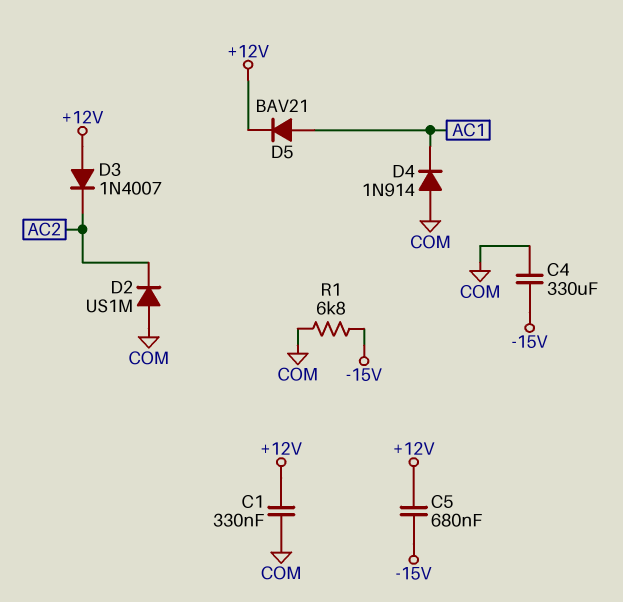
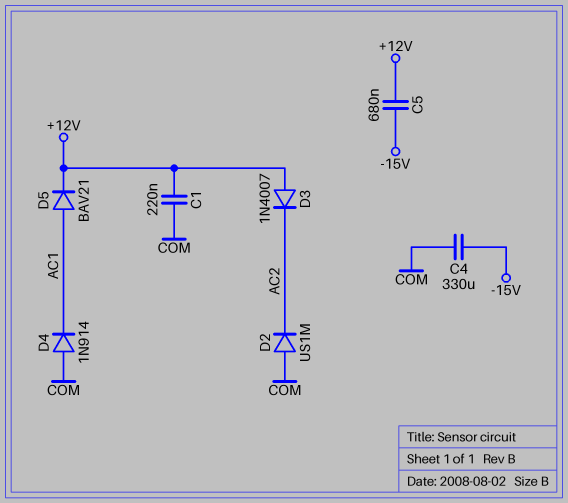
C1: 330nF (+12V, COM) -> 220nF (+12V, COM)
R1: 6.8k (-15V, COM) -> none

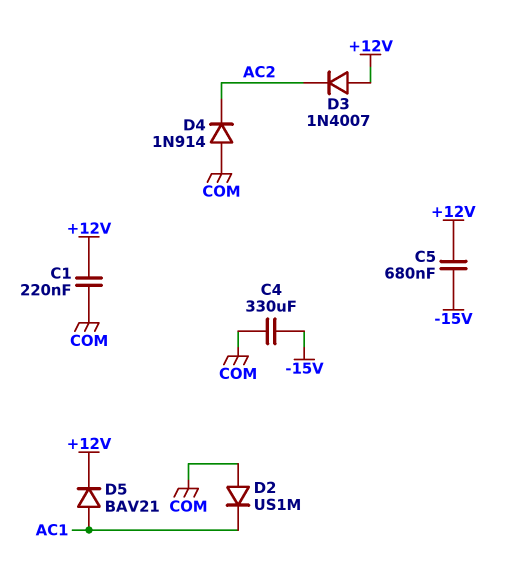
D2: diode US1M (A COM, K AC2) -> diode US1M (A COM, K AC1)
D4: diode 1N914 (A COM, K AC1) -> diode 1N914 (A COM, K AC2)

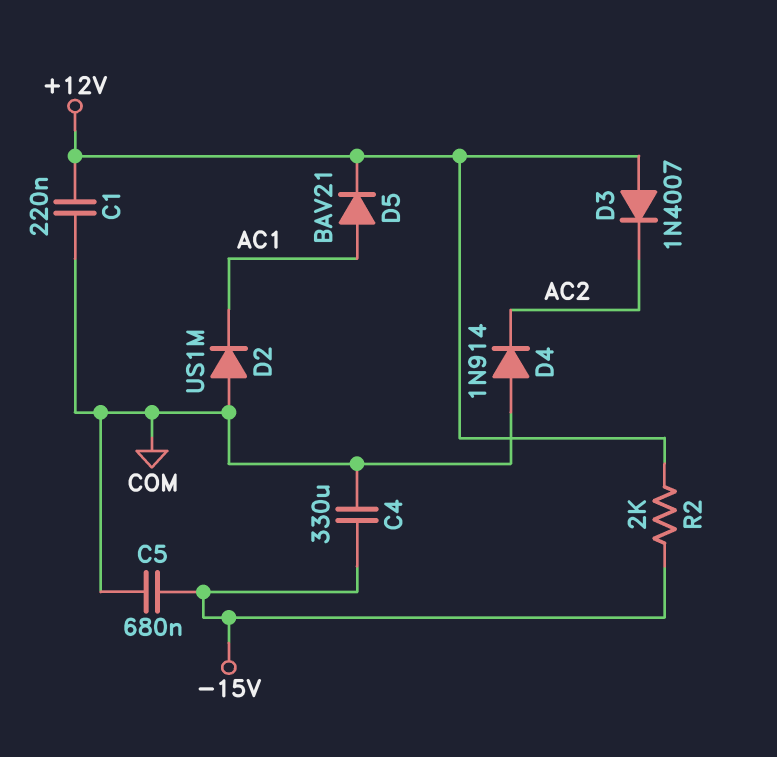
C5: 680nF (+12V, -15V) -> 680nF (-15V, COM)
R2: none -> 2k (+12V, -15V)

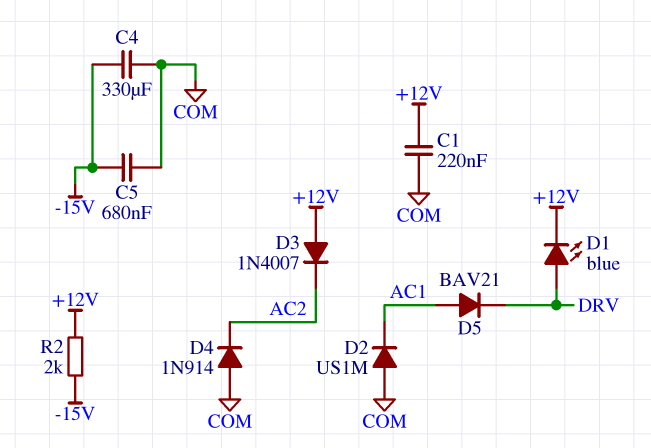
D1: none -> LED blue (A DRV, K +12V)
D5: diode BAV21 (A AC1, K +12V) -> diode BAV21 (A AC1, K DRV)

